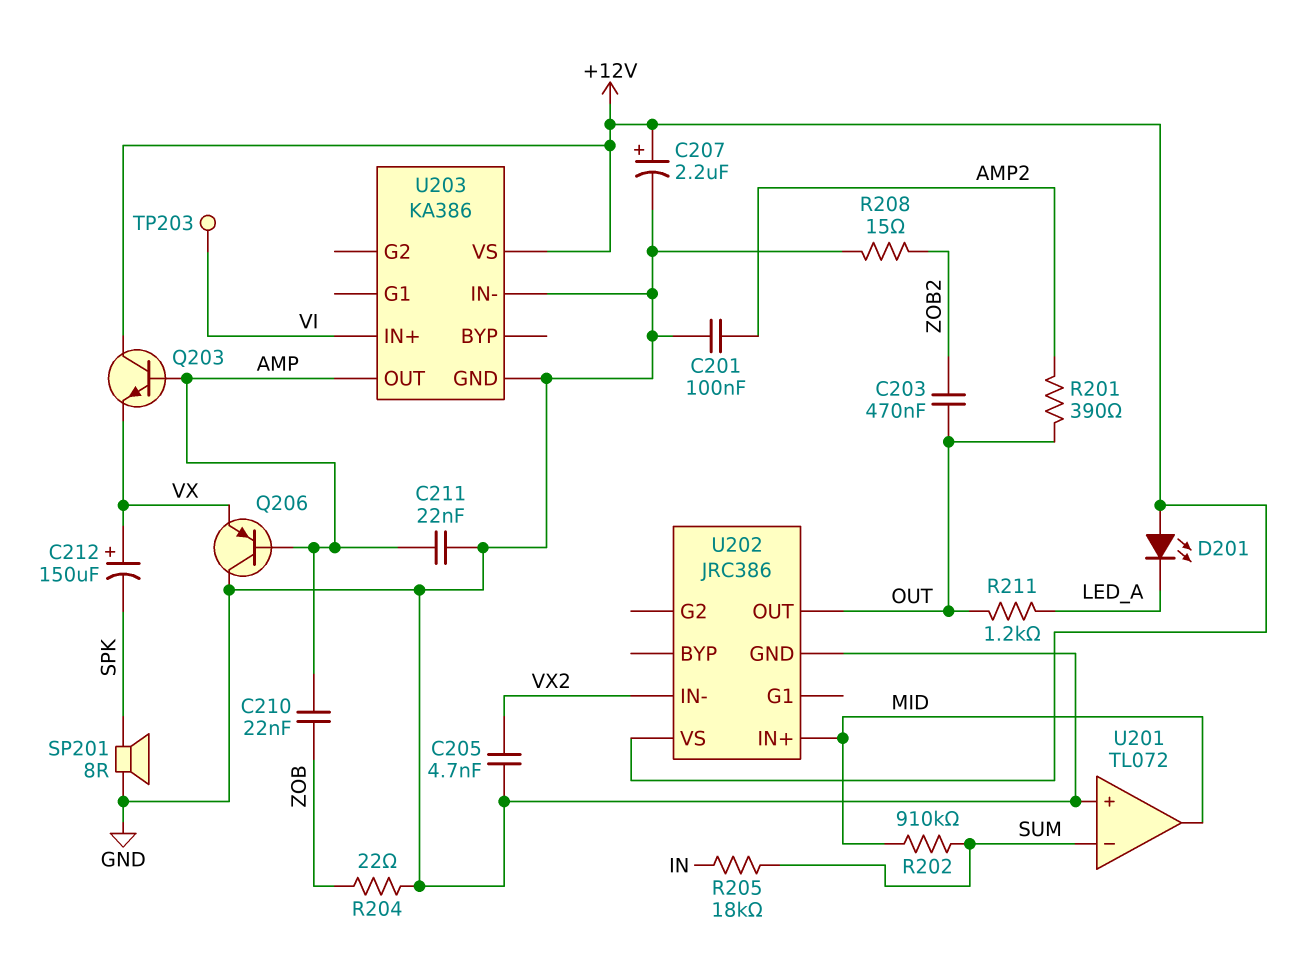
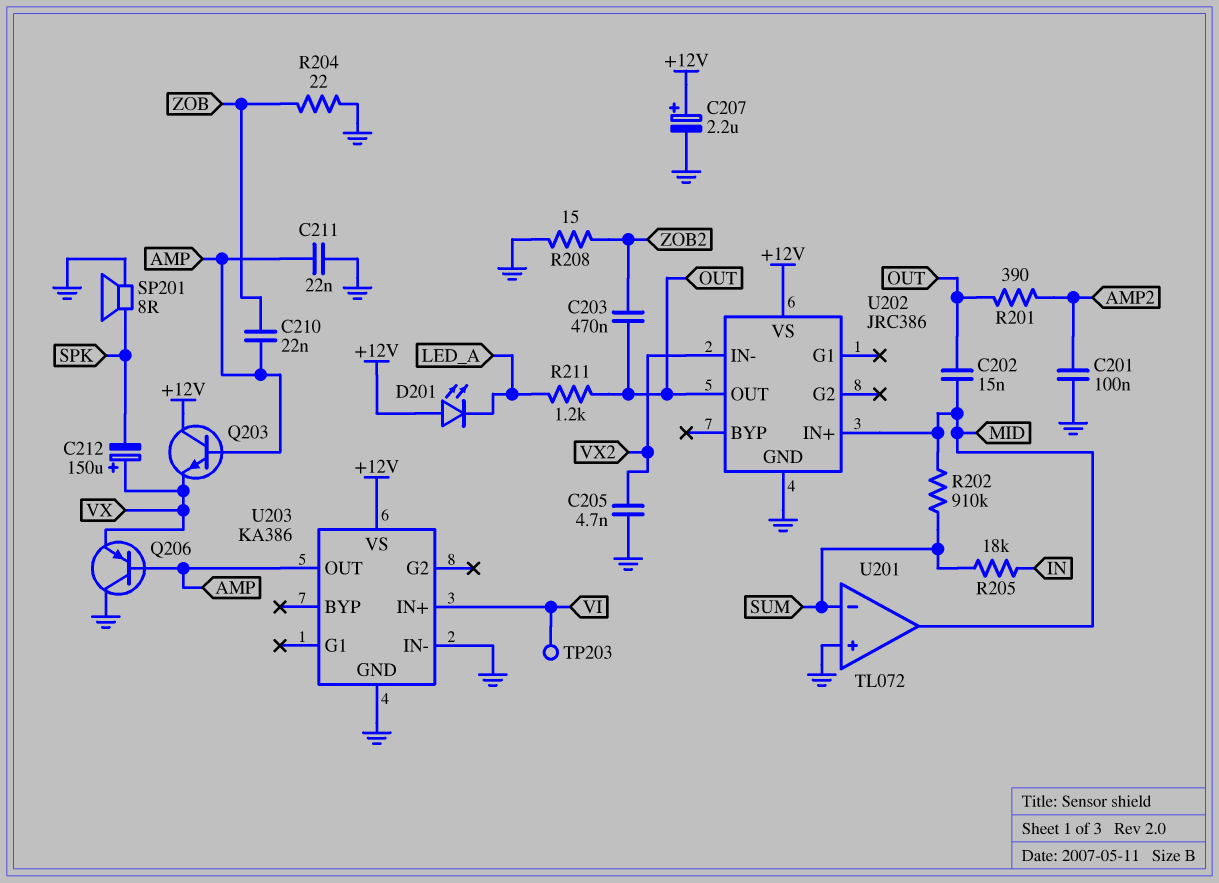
C202: none -> 15nF (MID, OUT)

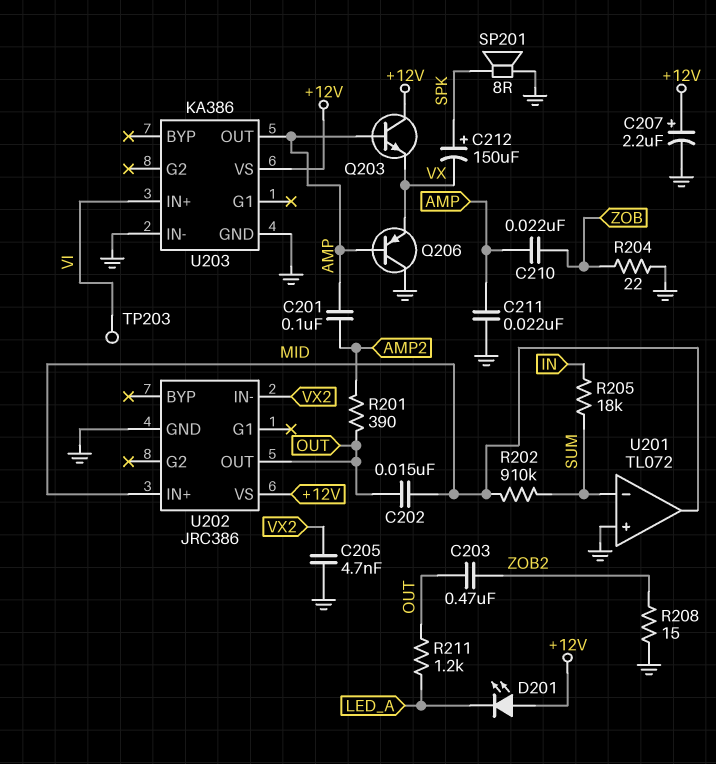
C201: 100nF (AMP2, GND) -> 100nF (AMP, AMP2)
C212: 150uF (plus VX, minus SPK) -> 150uF (plus SPK, minus VX)

